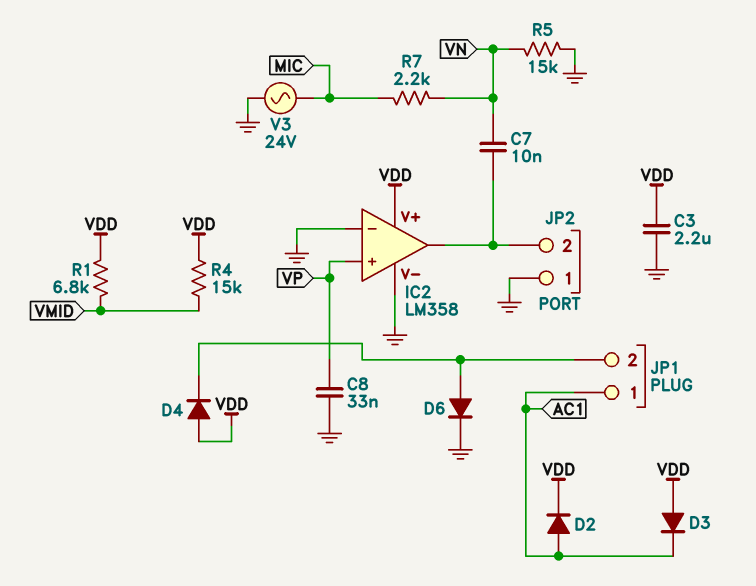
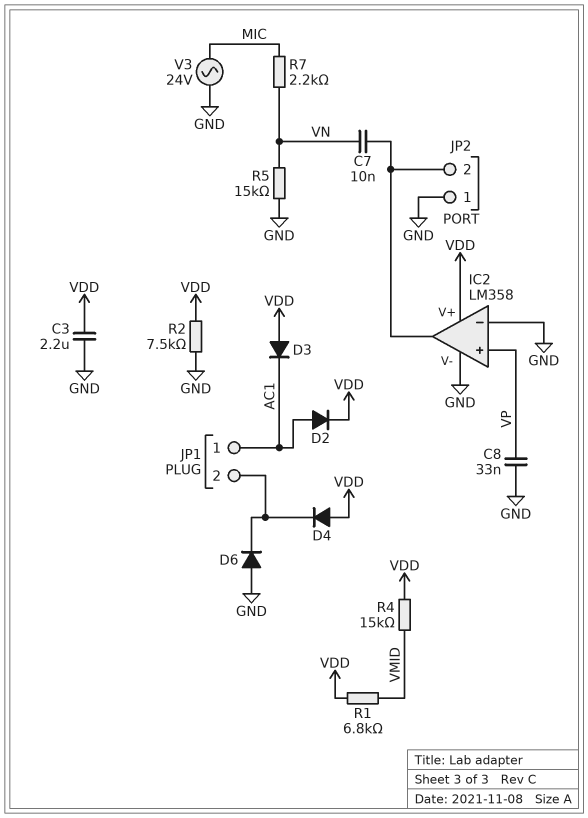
D6: diode (A JP1/2, K GND) -> diode (A GND, K JP1/2)
R2: none -> 7.5k (GND, VDD)

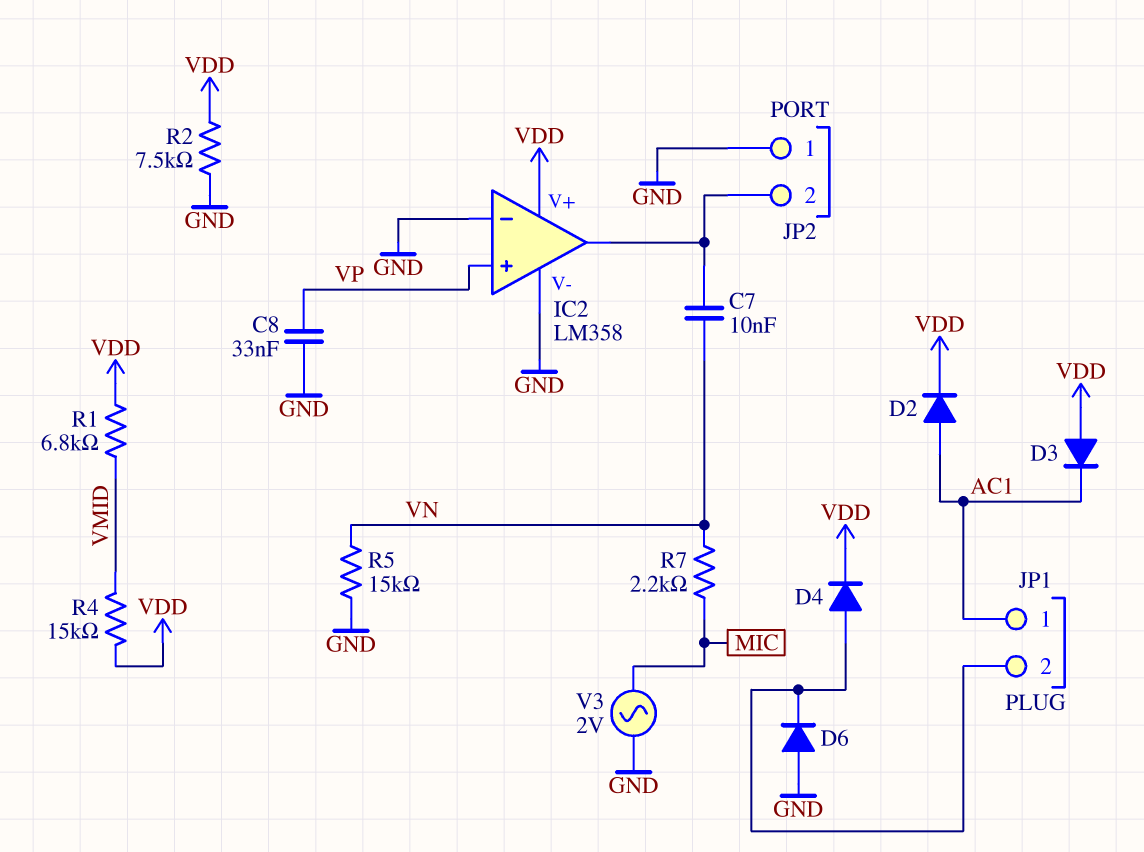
C3: 2.2uF (GND, VDD) -> none
D4: diode (A VDD, K JP1/2) -> diode (A JP1/2, K VDD)
V3: AC 24V (GND, MIC) -> AC 2V (GND, MIC)

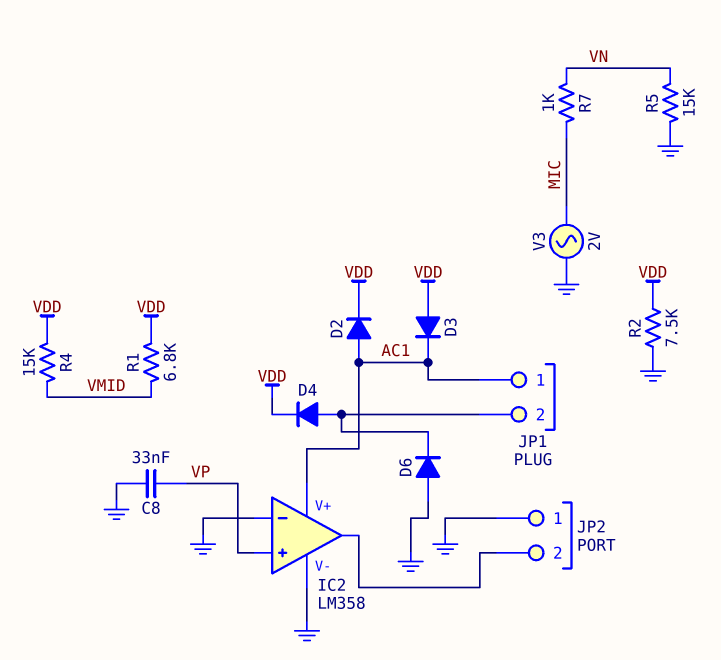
C7: 10nF (IC2/out, VN) -> none
IC2 pin V+: VDD -> AC1
R7: 2.2k (MIC, VN) -> 1k (MIC, VN)

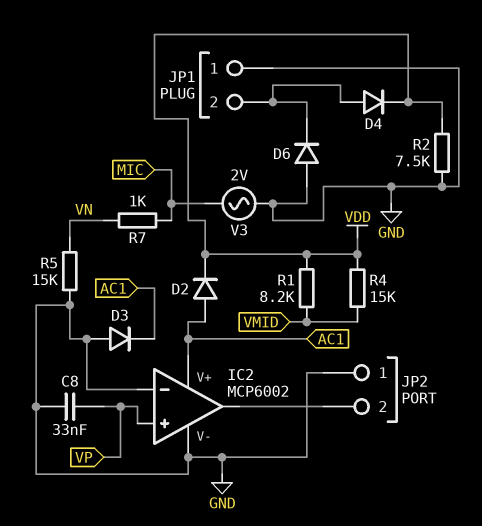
D3: diode (A VDD, K AC1) -> diode (A GND, K AC1)
IC2: LM358 -> MCP6002
JP1 pin 1: AC1 -> GND
R1: 6.8k (VDD, VMID) -> 8.2k (VDD, VMID)

